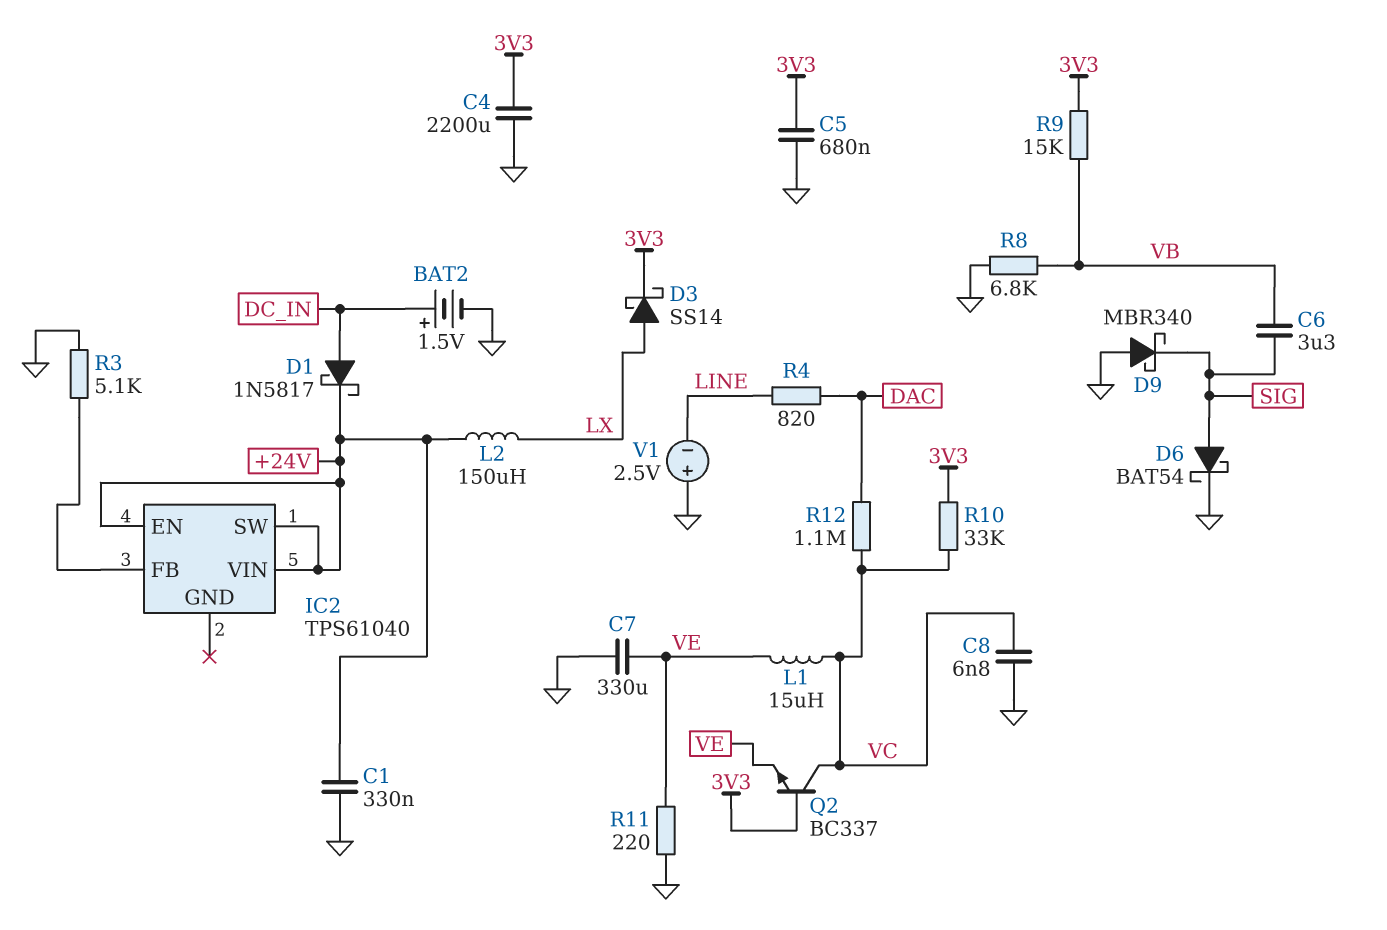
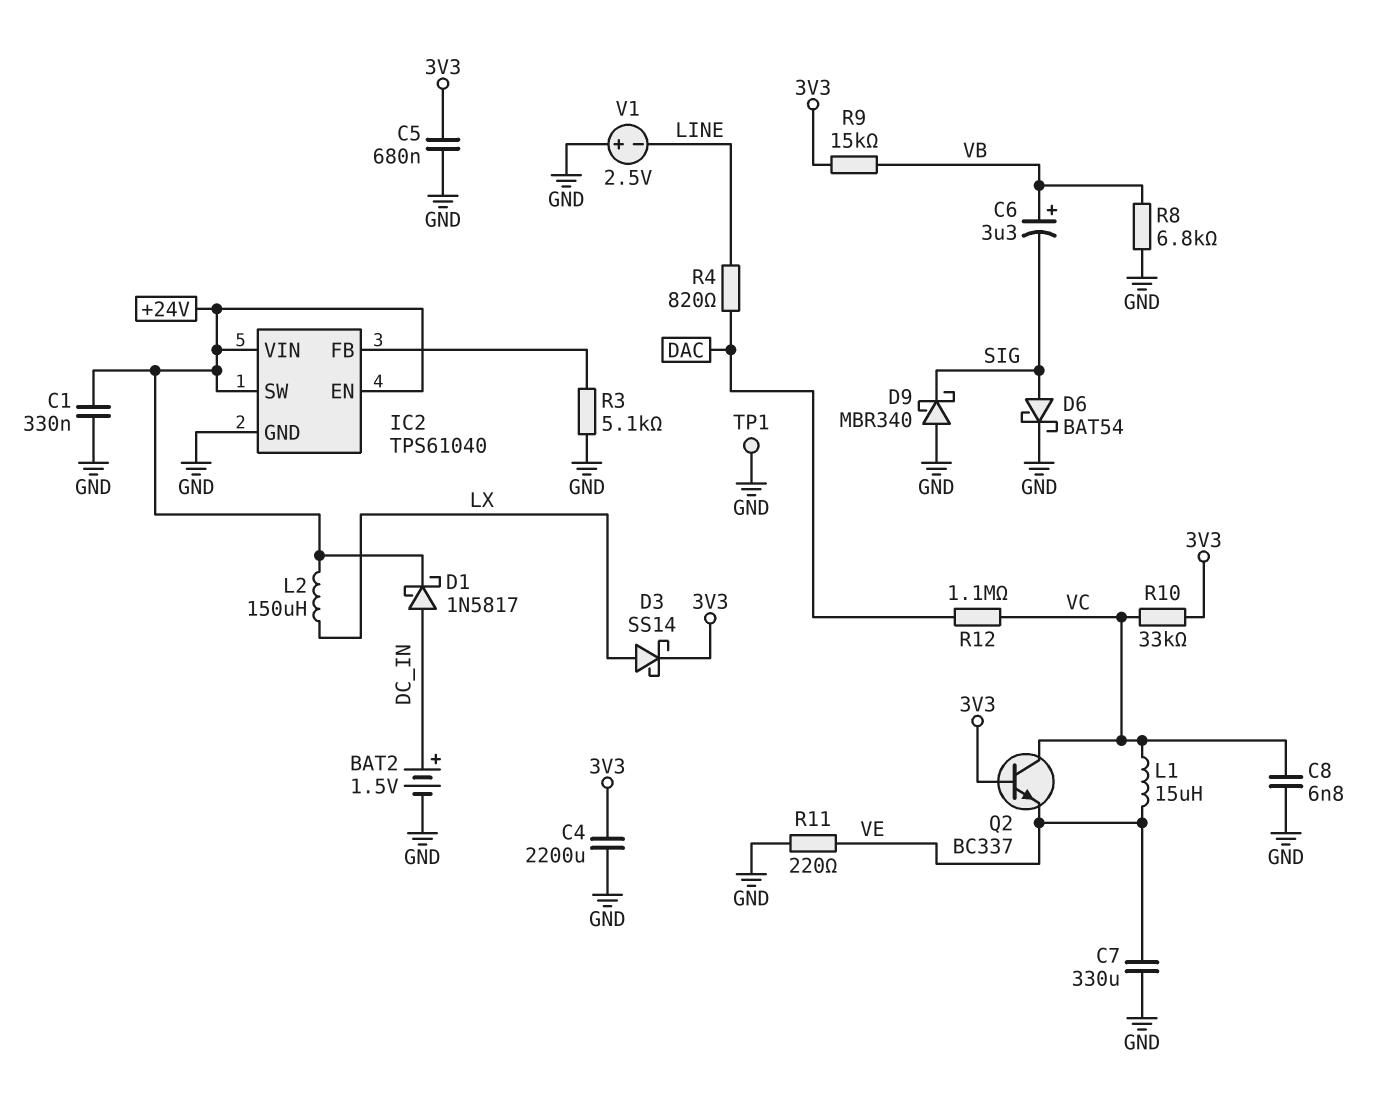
C6: 3.3uF (SIG, VB) -> 3.3uF (plus VB, minus SIG)
IC2 pin GND: none -> GND
TP1: none -> test point (GND)

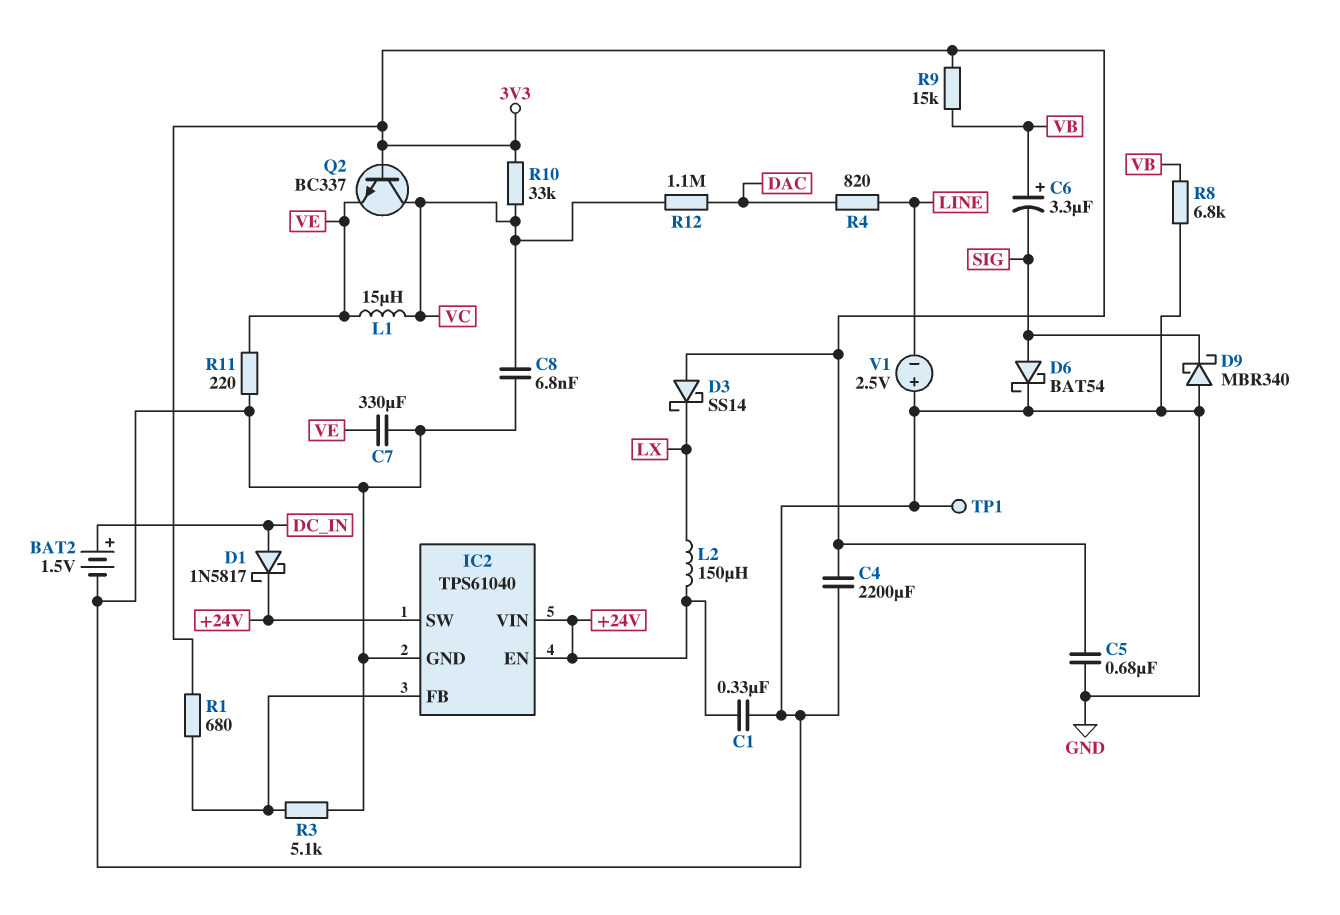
D3: schottky SS14 (A LX, K 3V3) -> schottky SS14 (A 3V3, K LX)
R1: none -> 680 (3V3, IC2/FB)

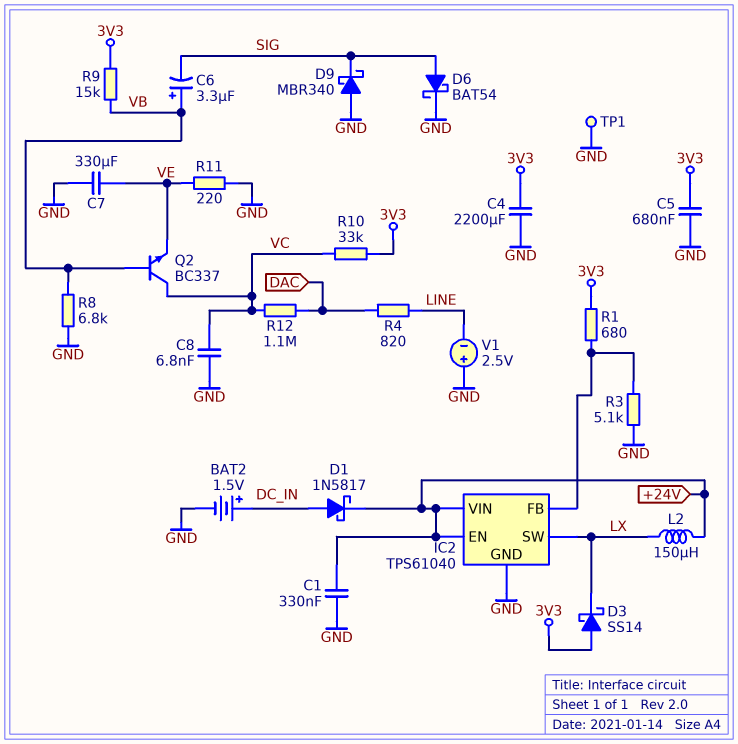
IC2 pin SW: +24V -> LX
L1: 15uH (VC, VE) -> none
Q2: NPN BC337 (B 3V3, C VC, E VE) -> NPN BC337 (B VB, C VC, E VE)

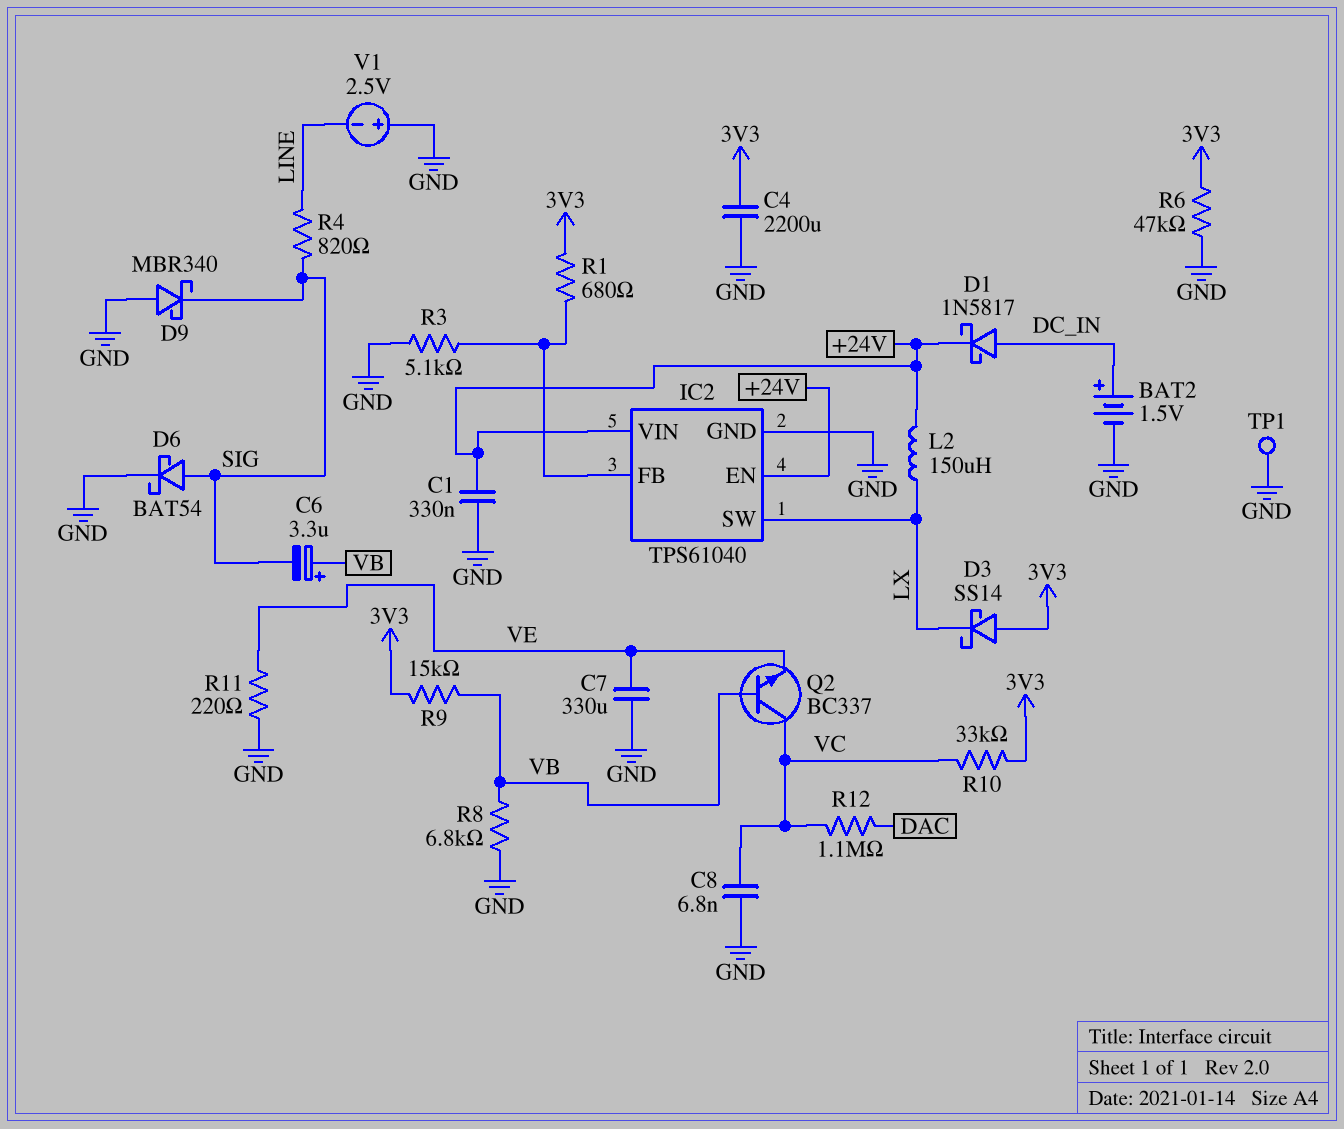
C5: 680nF (3V3, GND) -> none
R4: 820 (DAC, LINE) -> 820 (LINE, SIG)
R6: none -> 47k (3V3, GND)

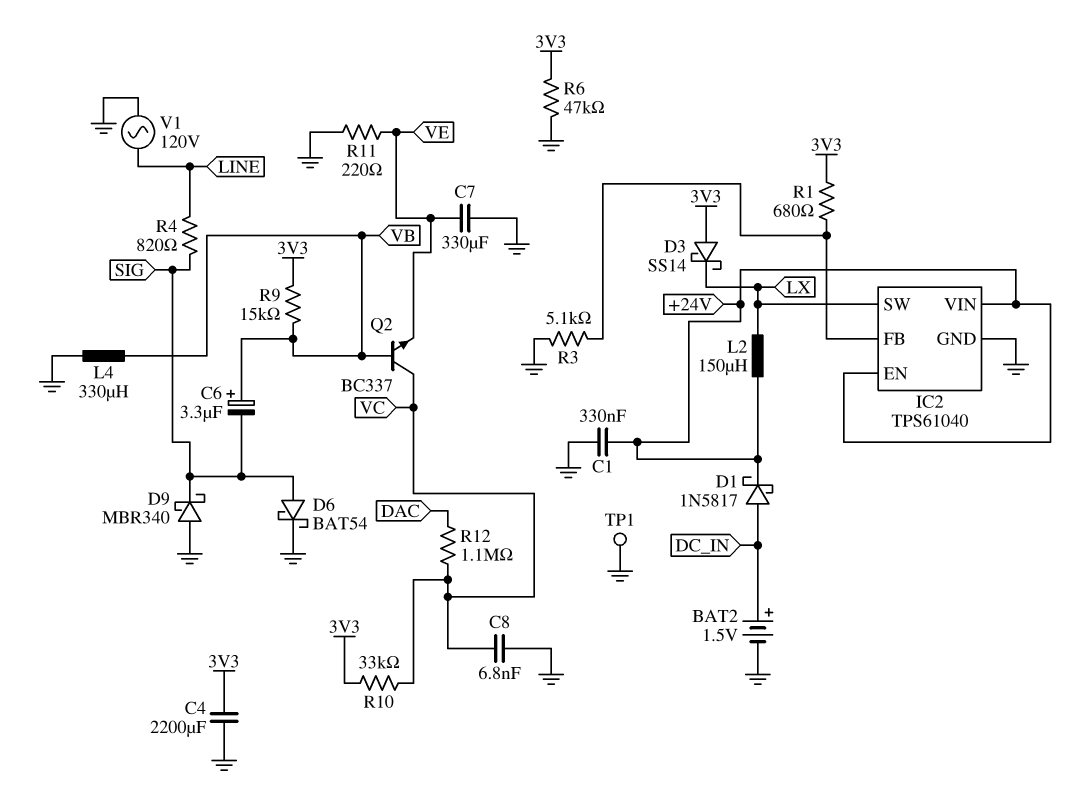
L4: none -> 330uH (GND, VB)
R8: 6.8k (GND, VB) -> none
V1: 2.5V (plus GND, minus LINE) -> AC 120V (GND, LINE)

